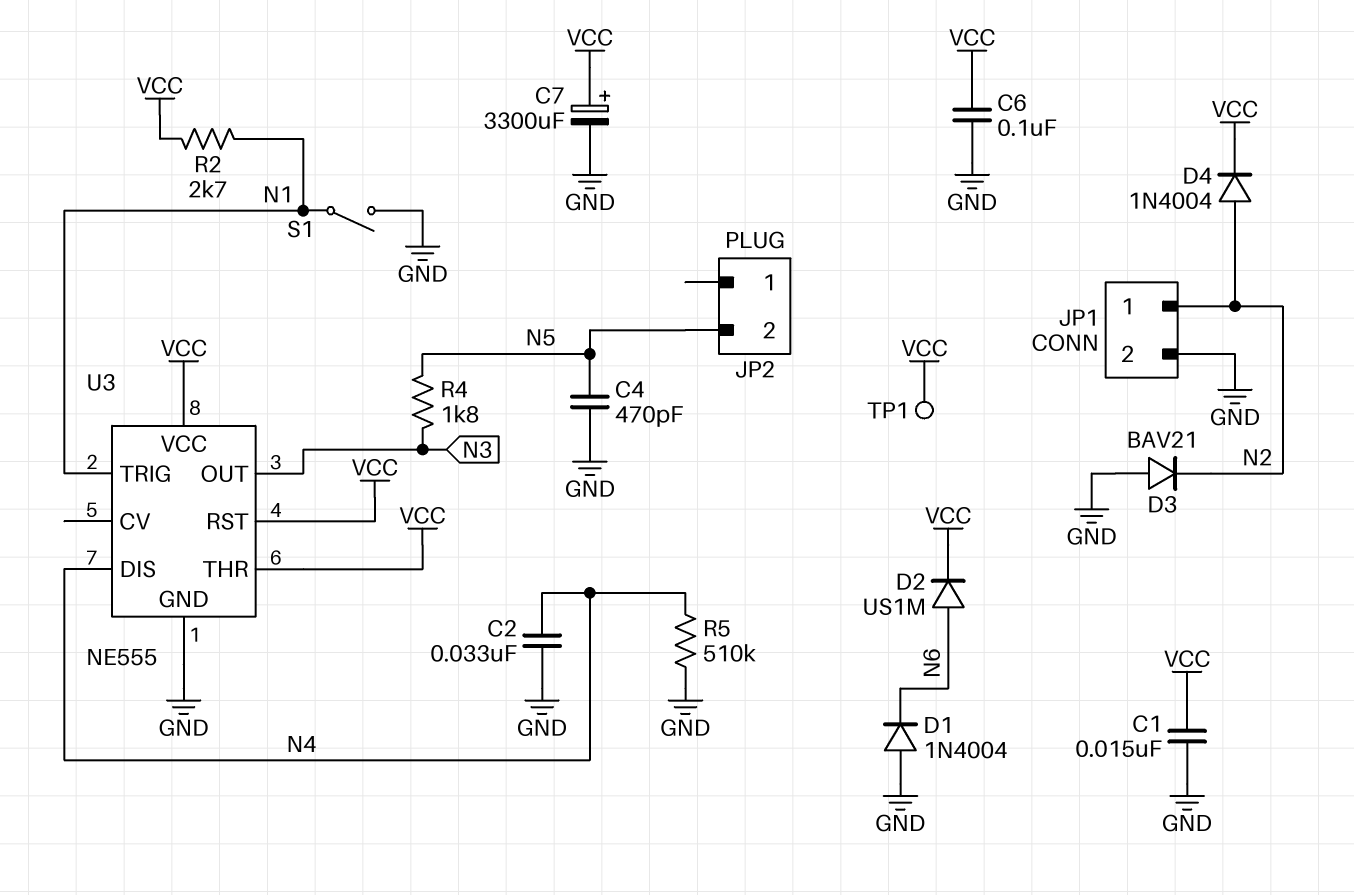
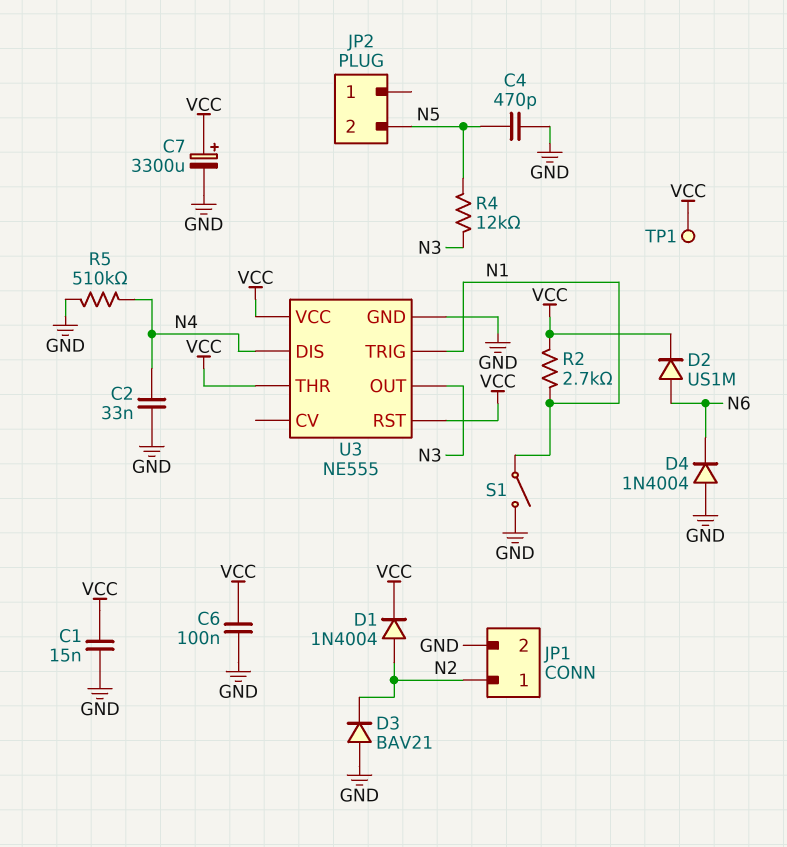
D1: diode 1N4004 (A GND, K N6) -> diode 1N4004 (A N2, K VCC)
D4: diode 1N4004 (A N2, K VCC) -> diode 1N4004 (A GND, K N6)
R4: 1.8k (N3, N5) -> 12k (N3, N5)

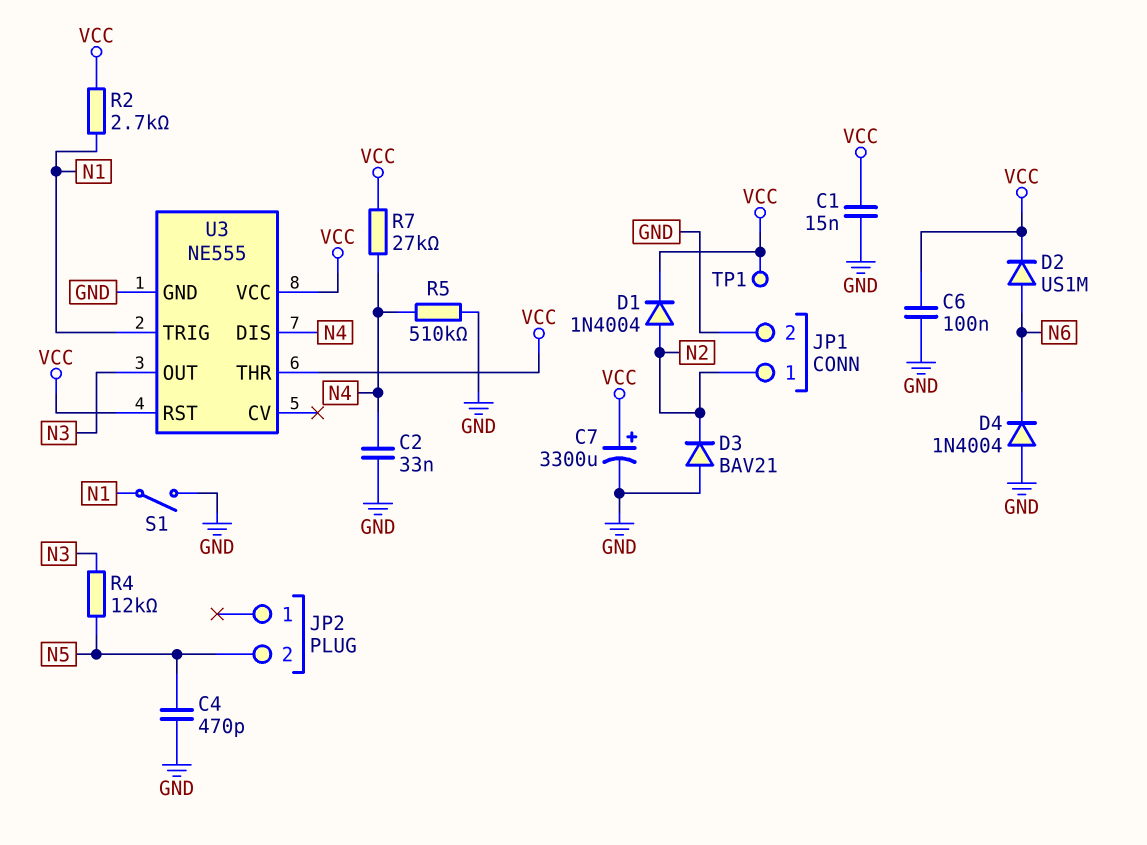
R7: none -> 27k (N4, VCC)

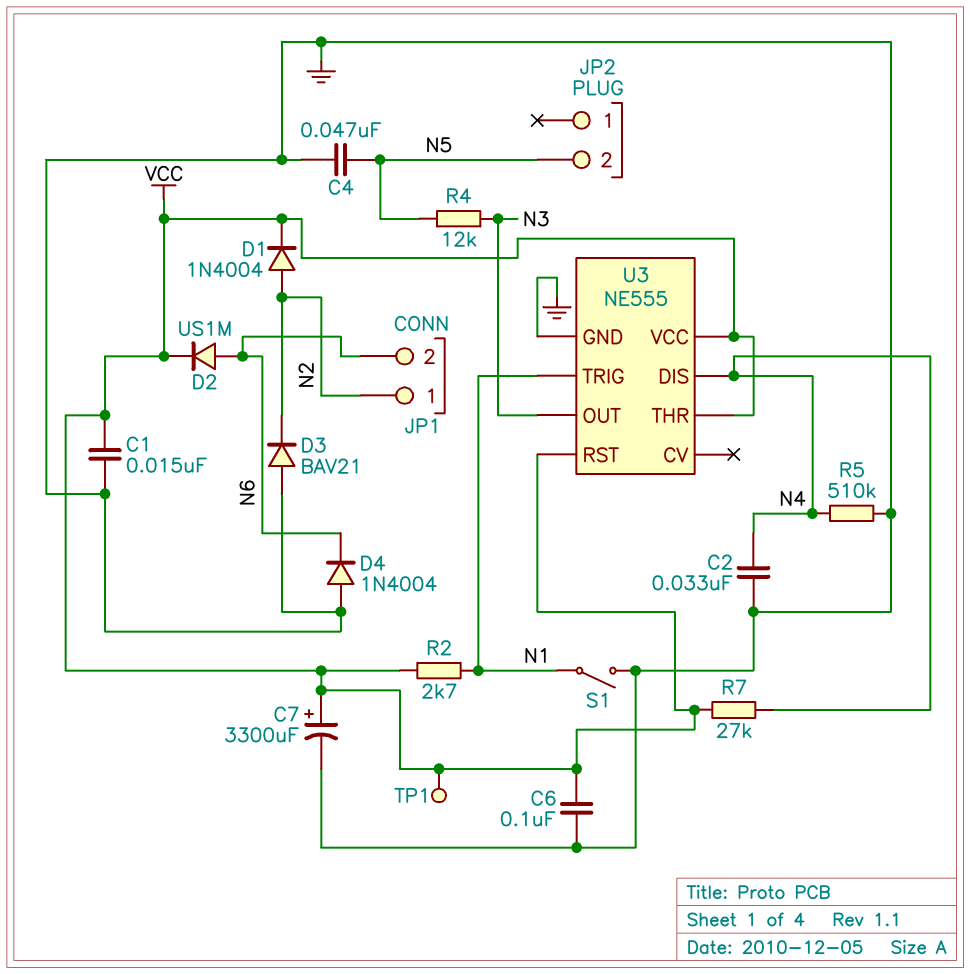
C4: 470pF (GND, N5) -> 47nF (GND, N5)
JP1 pin 2: GND -> N6

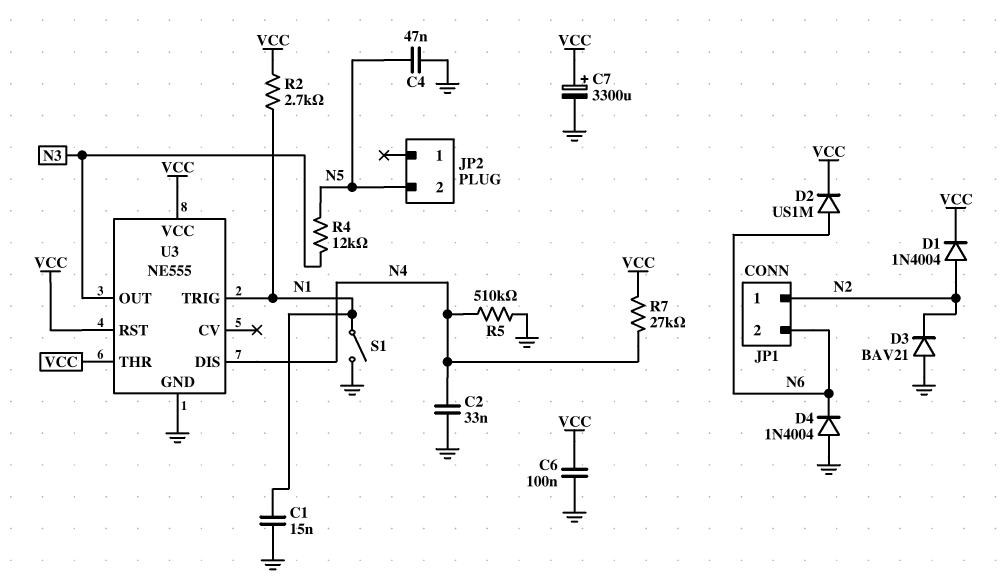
C1: 15nF (GND, VCC) -> 15nF (GND, N1)
TP1: test point (VCC) -> none

